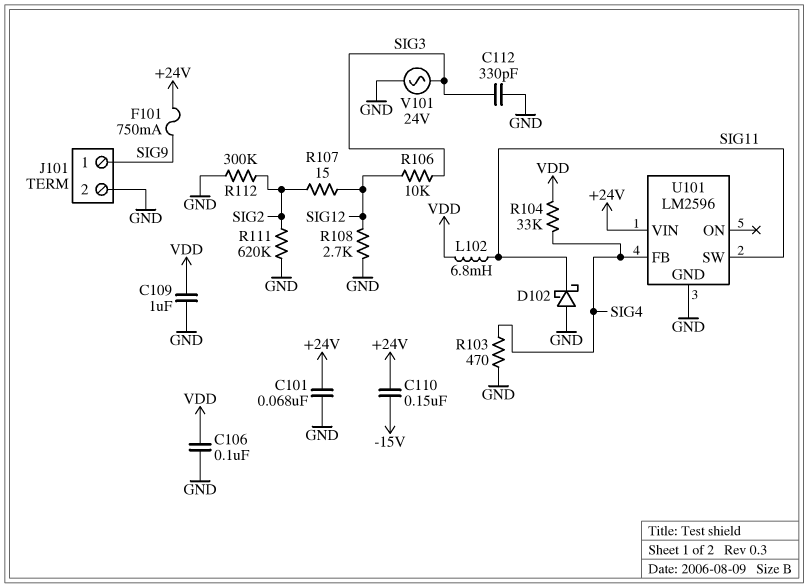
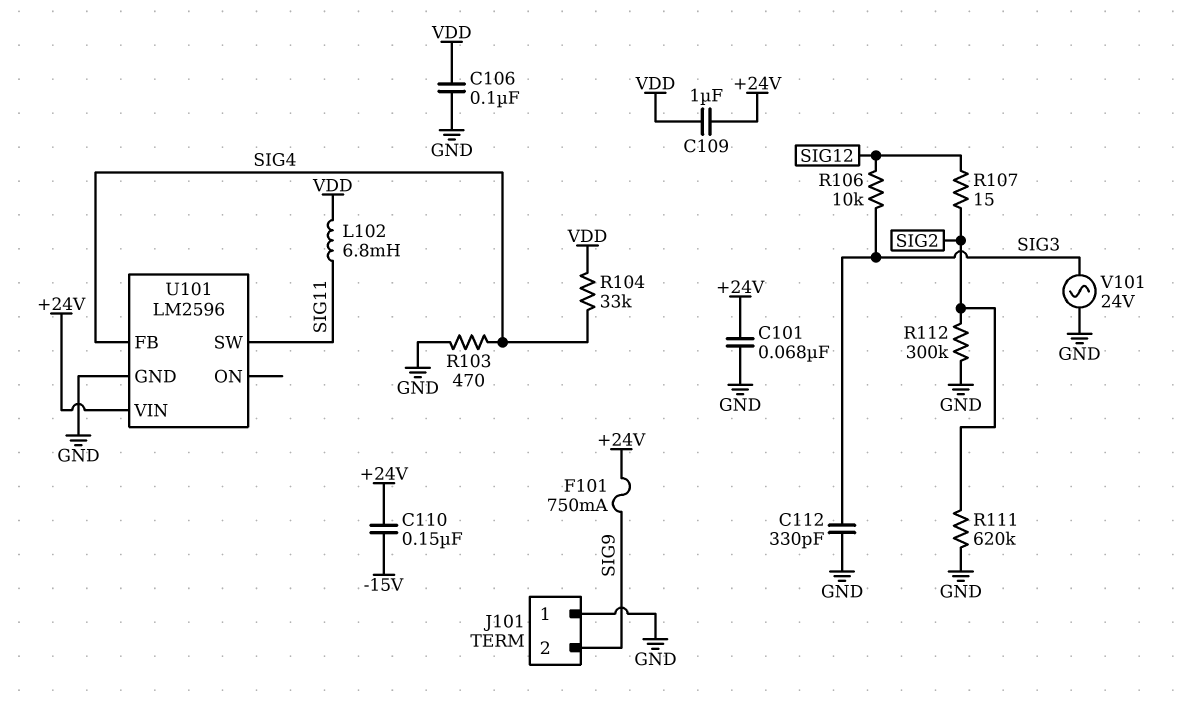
C109: 1uF (GND, VDD) -> 1uF (+24V, VDD)
D102: schottky (A GND, K SIG11) -> none
J101 pin 1: SIG9 -> GND
J101 pin 2: GND -> SIG9
R108: 2.7k (GND, SIG12) -> none

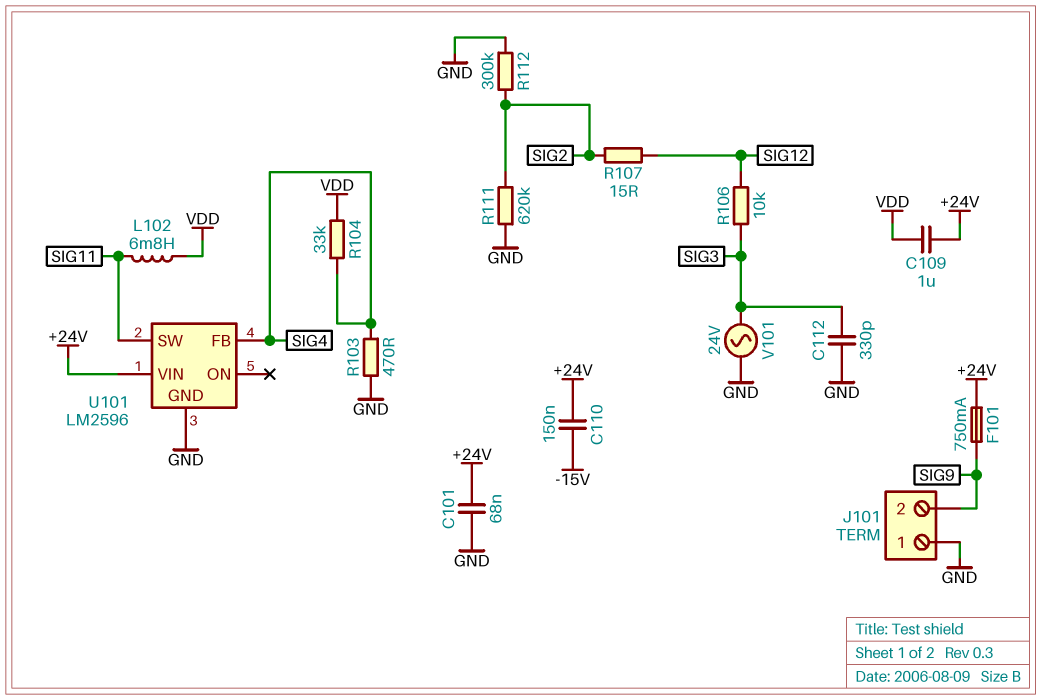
C106: 100nF (GND, VDD) -> none

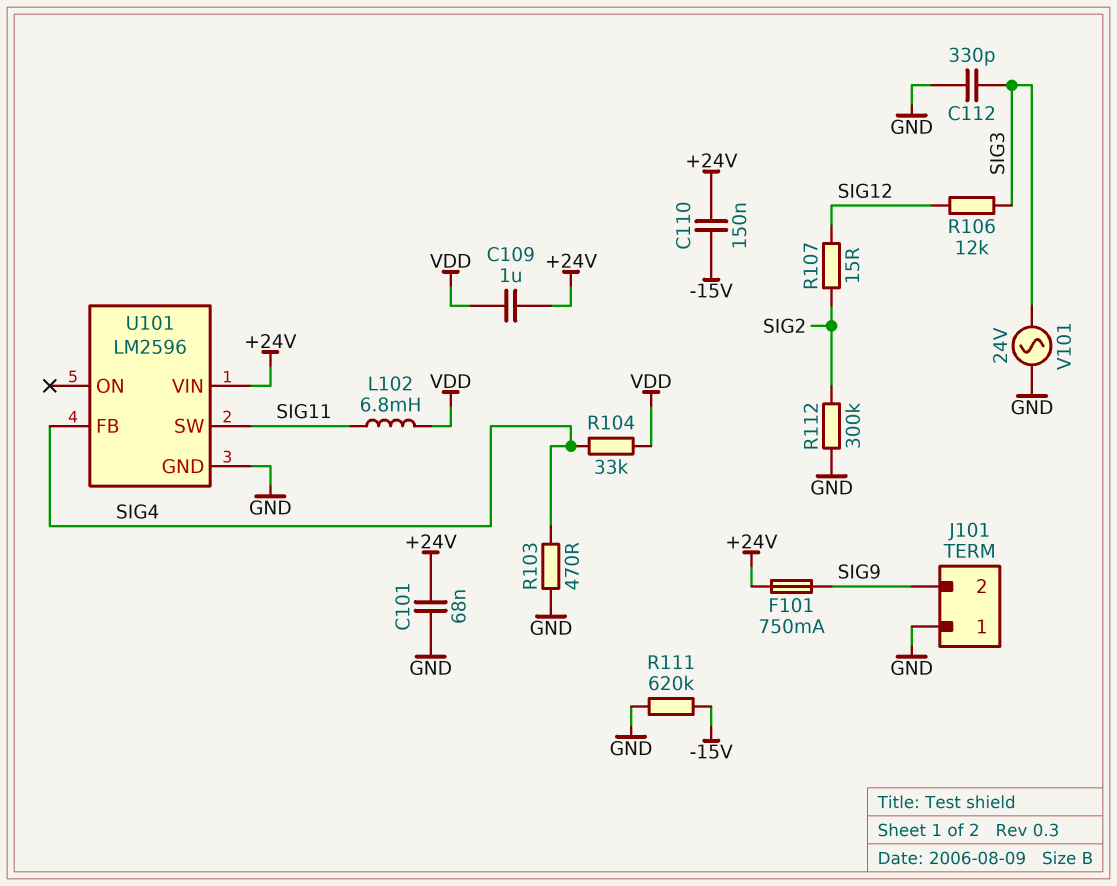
R106: 10k (SIG3, SIG12) -> 12k (SIG3, SIG12)
R111: 620k (GND, SIG2) -> 620k (-15V, GND)

